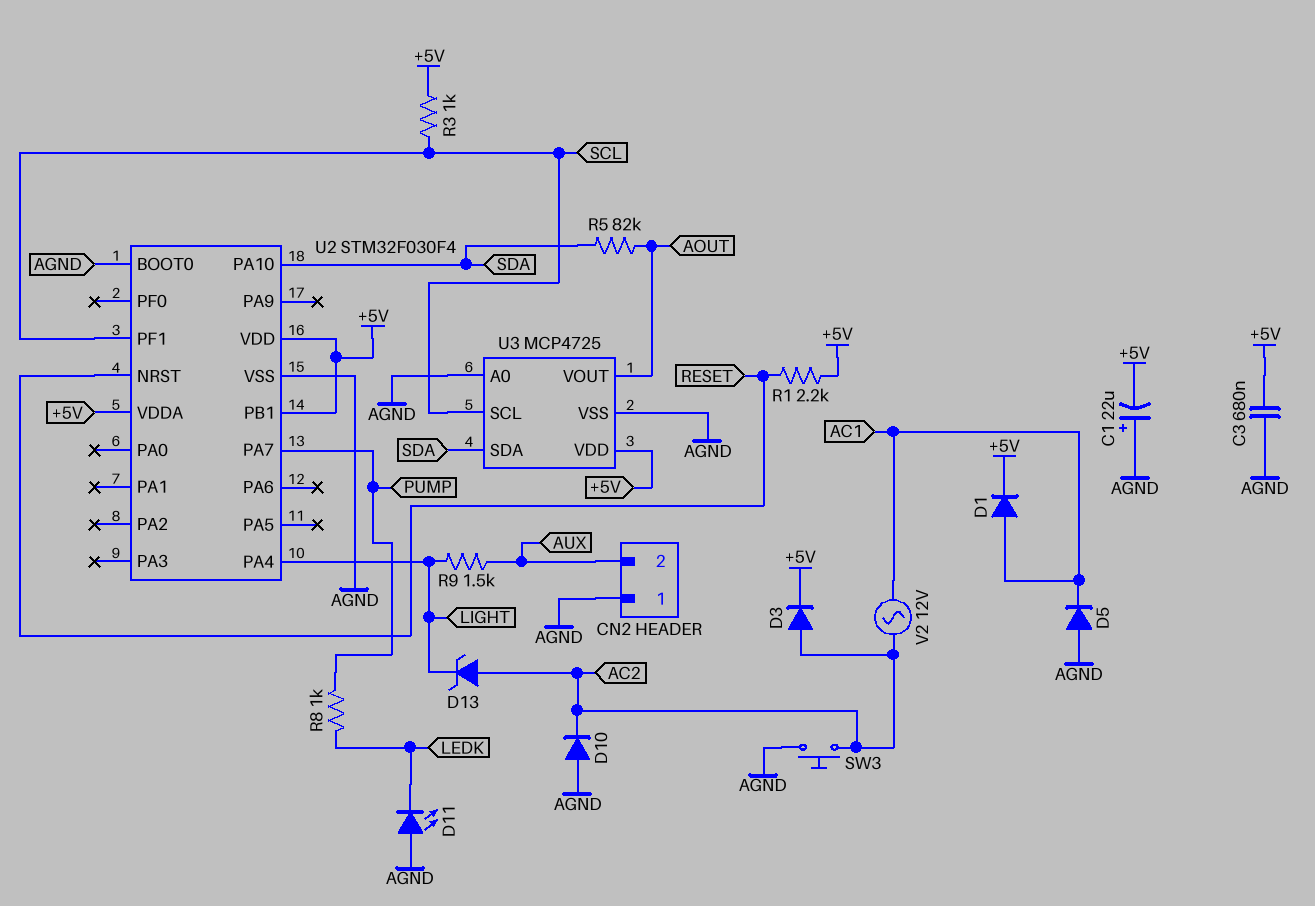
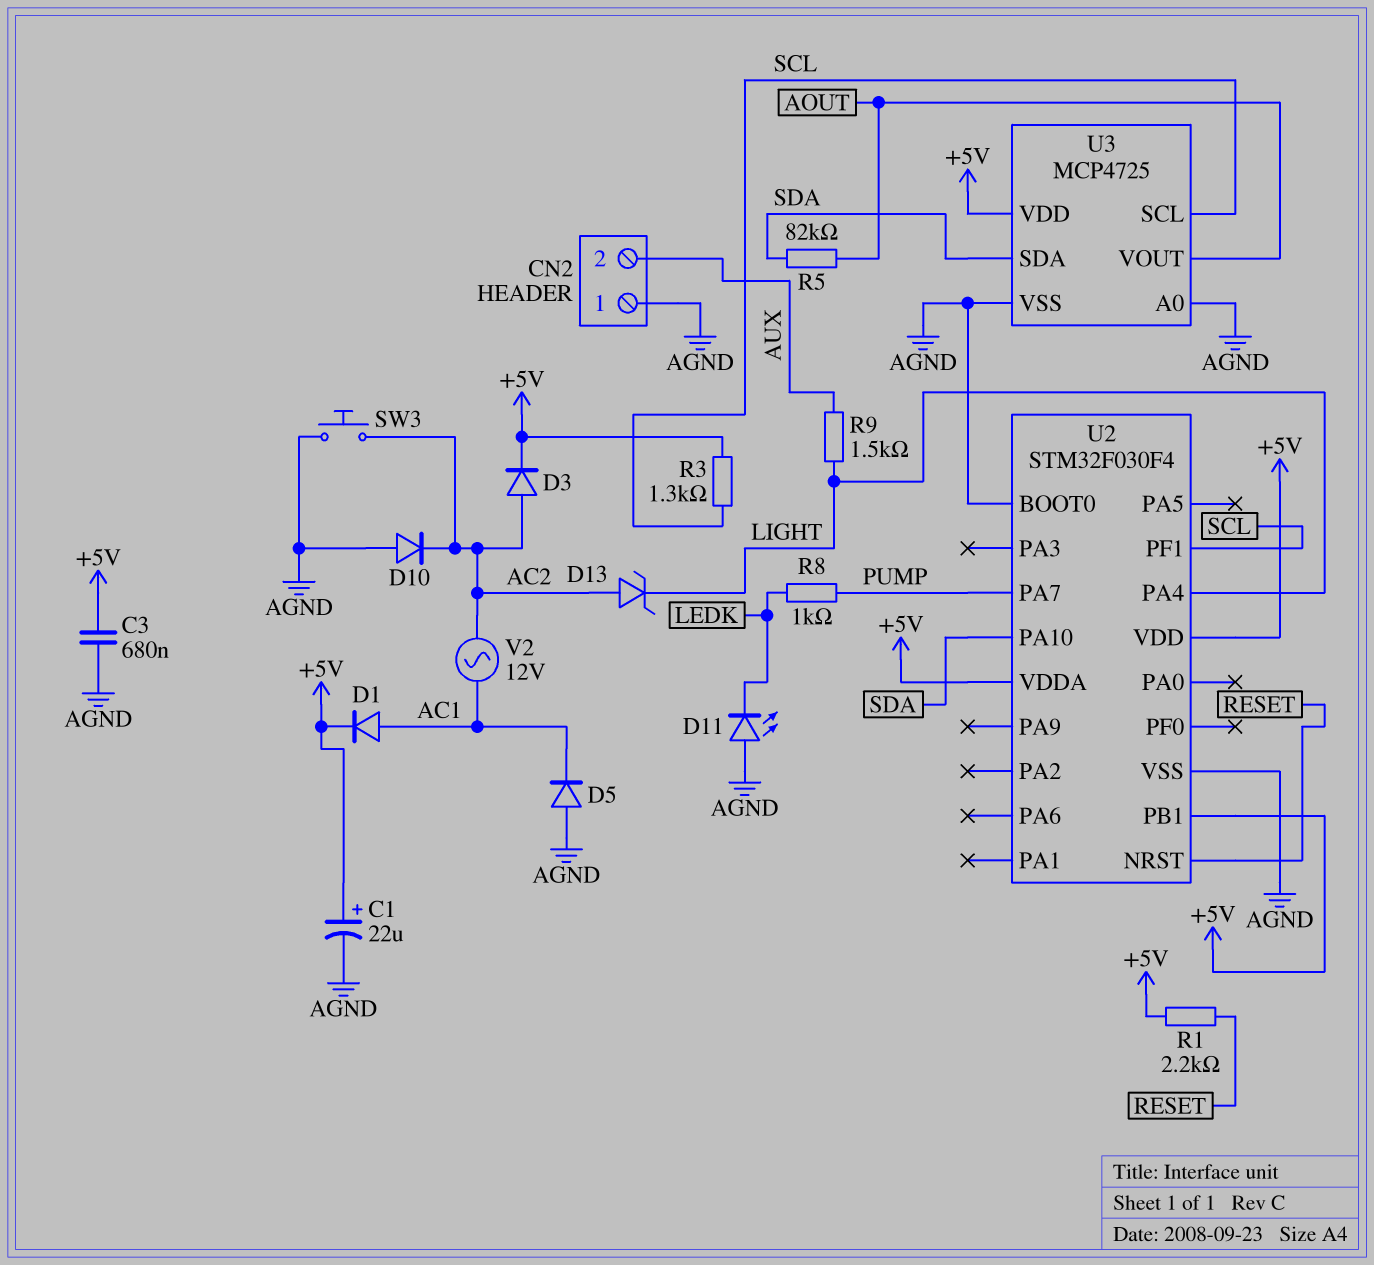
C1: 22uF (plus AGND, minus +5V) -> 22uF (plus +5V, minus AGND)
R3: 1k (+5V, SCL) -> 1.3k (+5V, SCL)

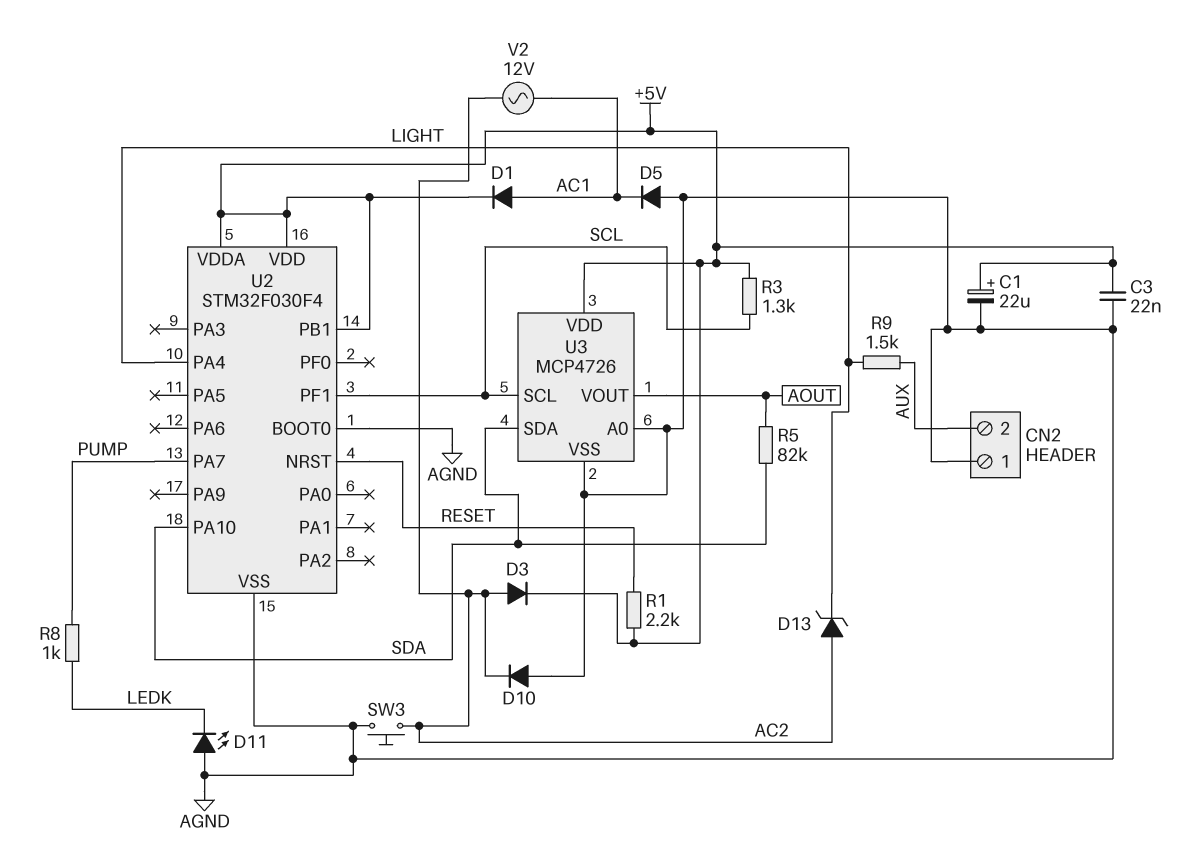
C3: 680nF (+5V, AGND) -> 22nF (+5V, AGND)
U3: MCP4725 -> MCP4726

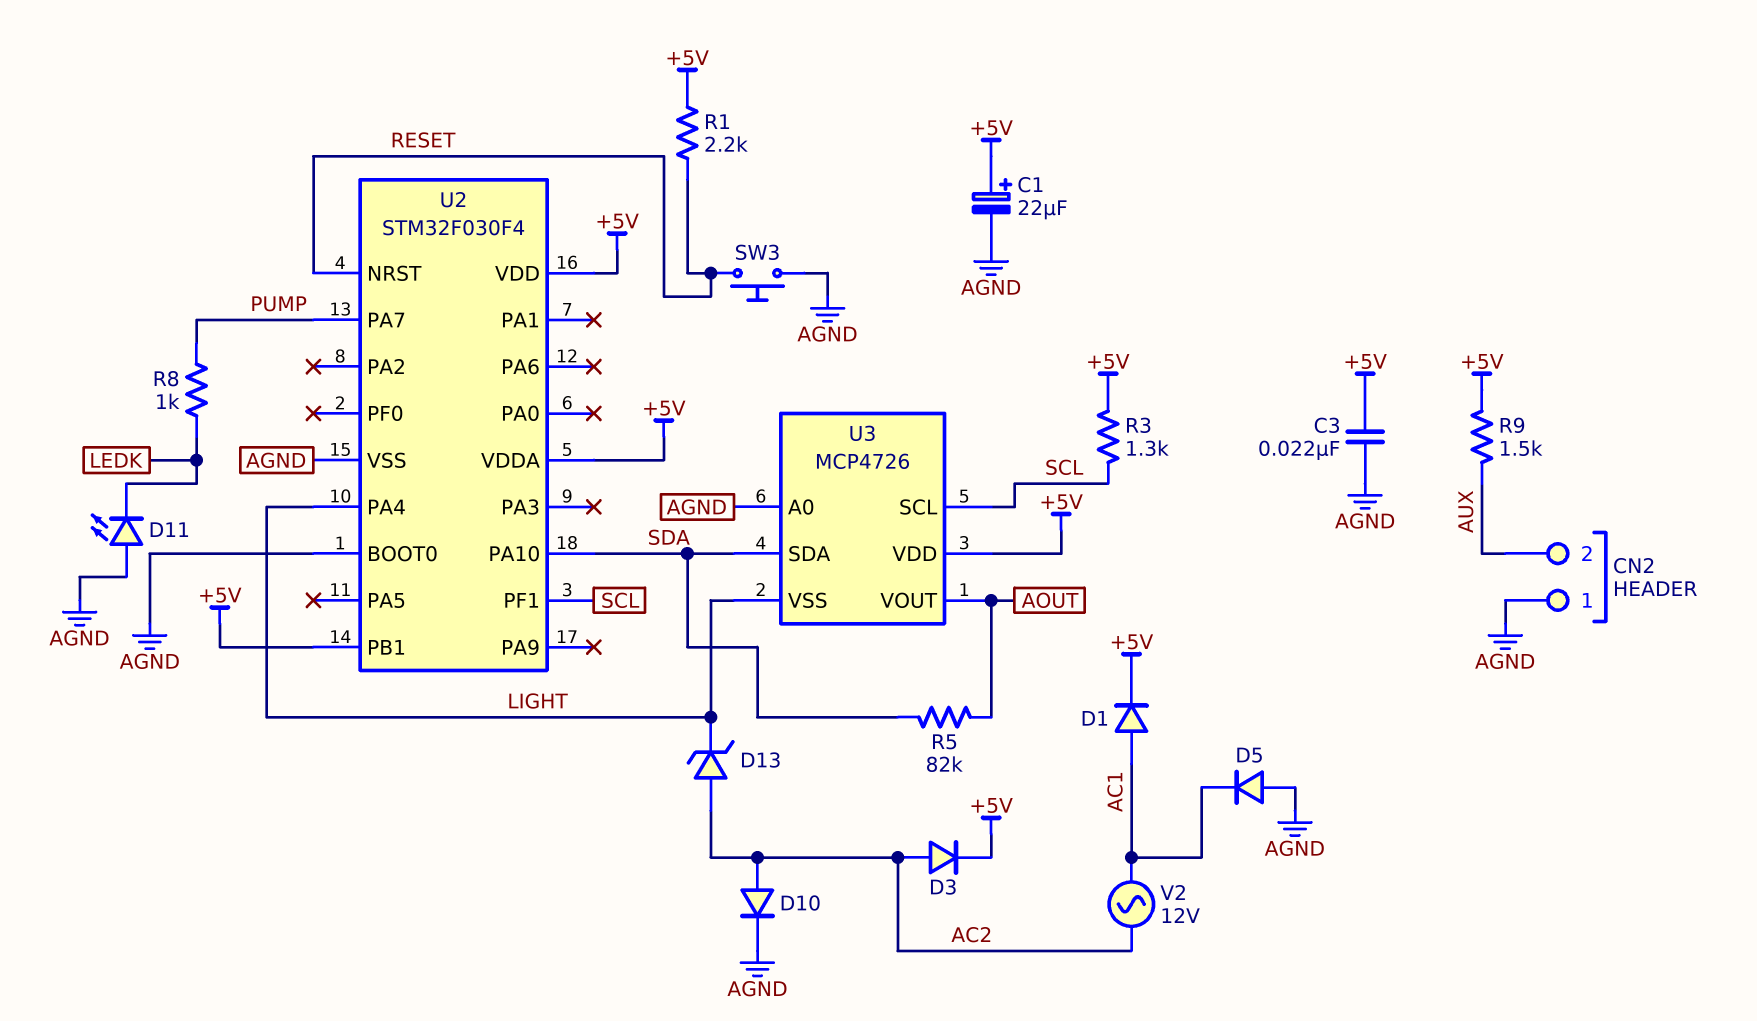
D10: diode (A AGND, K AC2) -> diode (A AC2, K AGND)
R9: 1.5k (AUX, LIGHT) -> 1.5k (+5V, AUX)
SW3: button (AC2, AGND) -> button (AGND, RESET)
U3 pin VSS: AGND -> LIGHT

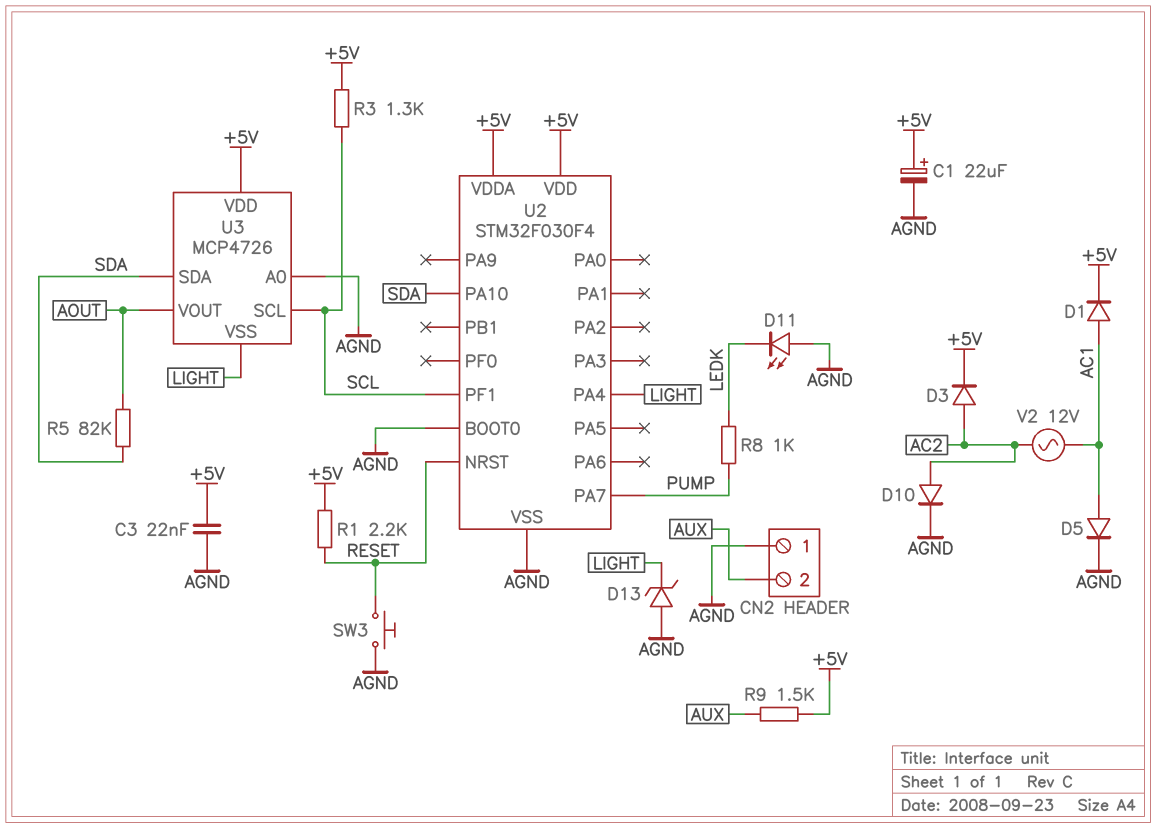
D5: diode (A AGND, K AC1) -> diode (A AC1, K AGND)
D13: zener (A AC2, K LIGHT) -> zener (A AGND, K LIGHT)
U2 pin PB1: +5V -> none

